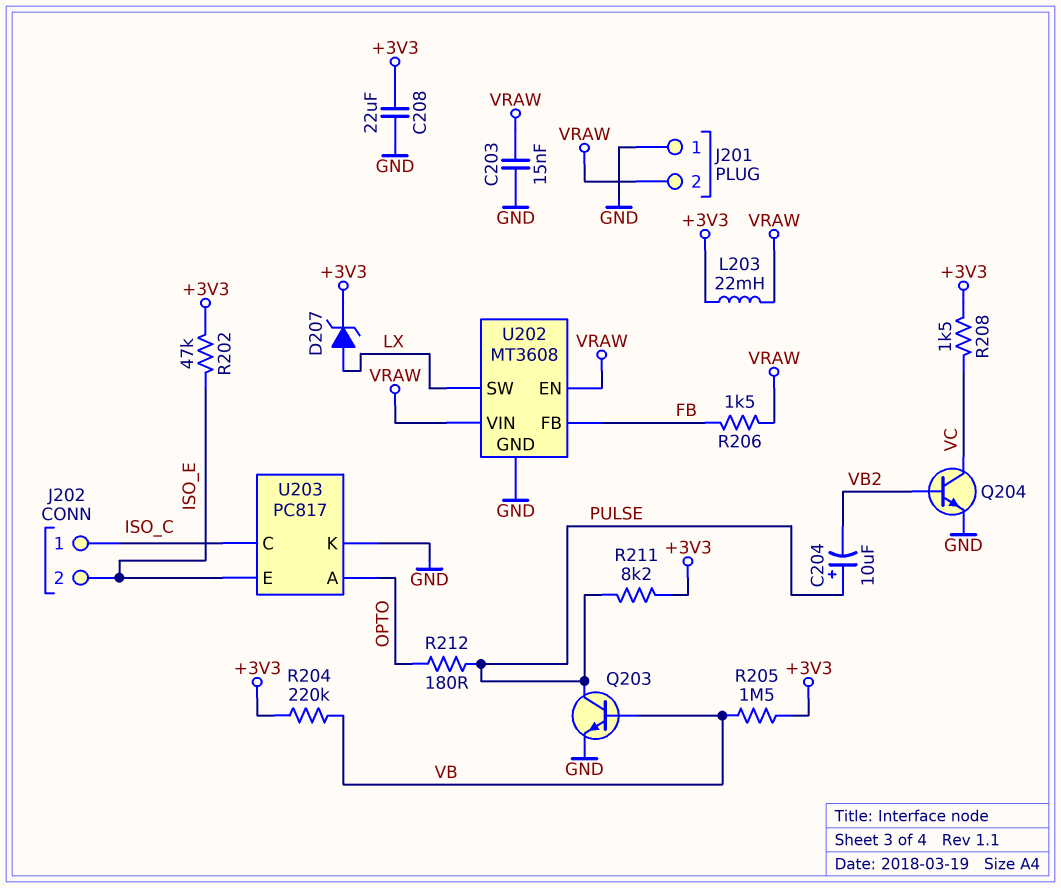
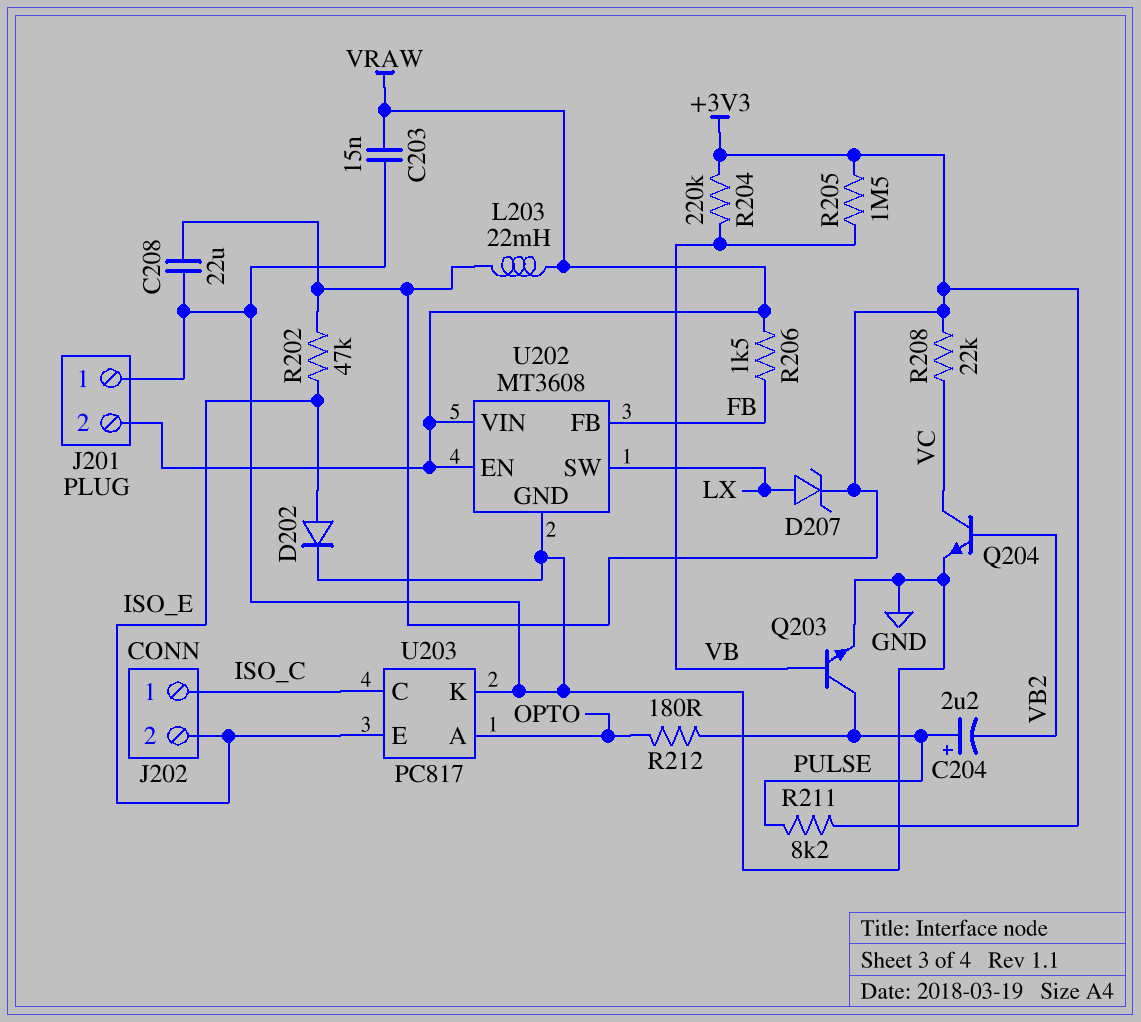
C204: 10uF (plus PULSE, minus VB2) -> 2.2uF (plus PULSE, minus VB2)
D202: none -> diode (A ISO_E, K GND)
R208: 1.5k (+3V3, VC) -> 22k (+3V3, VC)

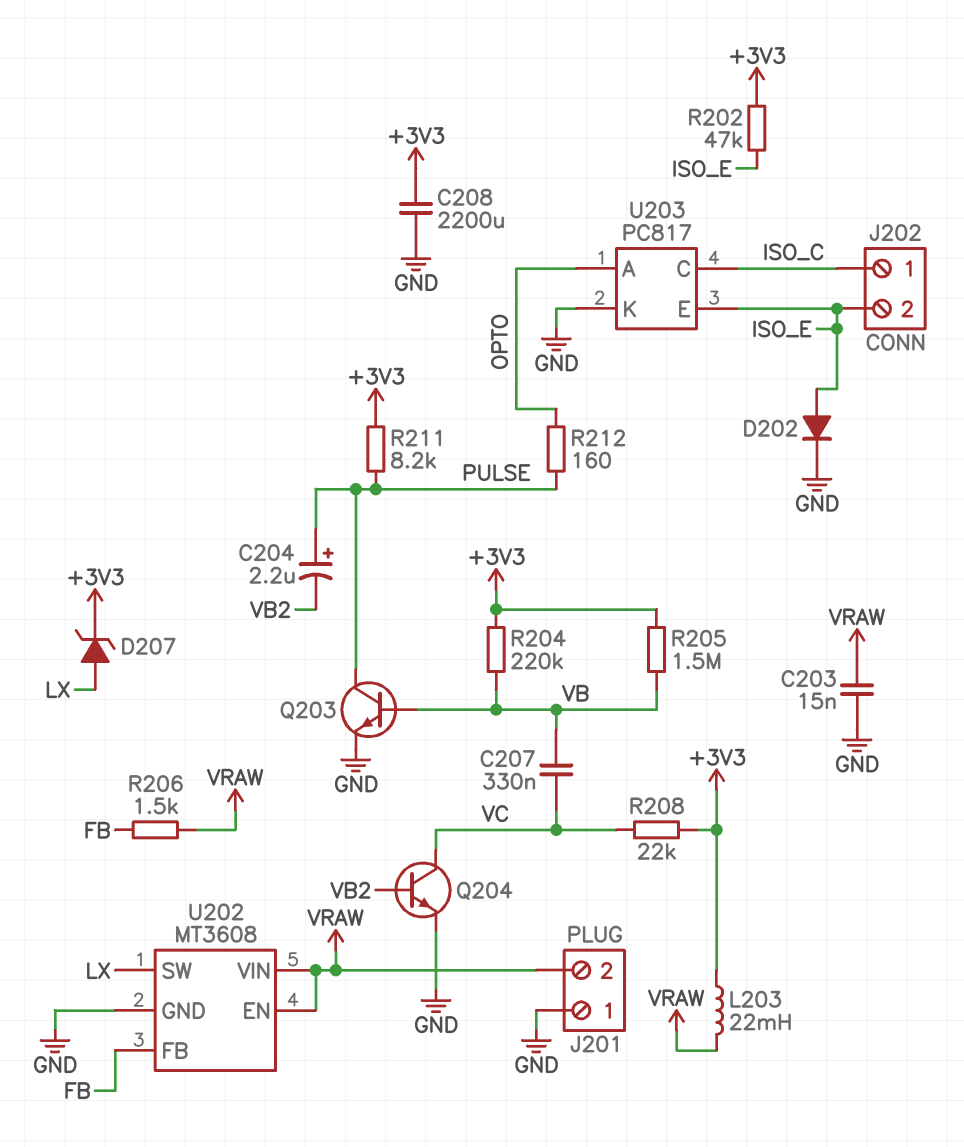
C207: none -> 330nF (VB, VC)
C208: 22uF (+3V3, GND) -> 2200uF (+3V3, GND)
R212: 180 (OPTO, PULSE) -> 160 (OPTO, PULSE)

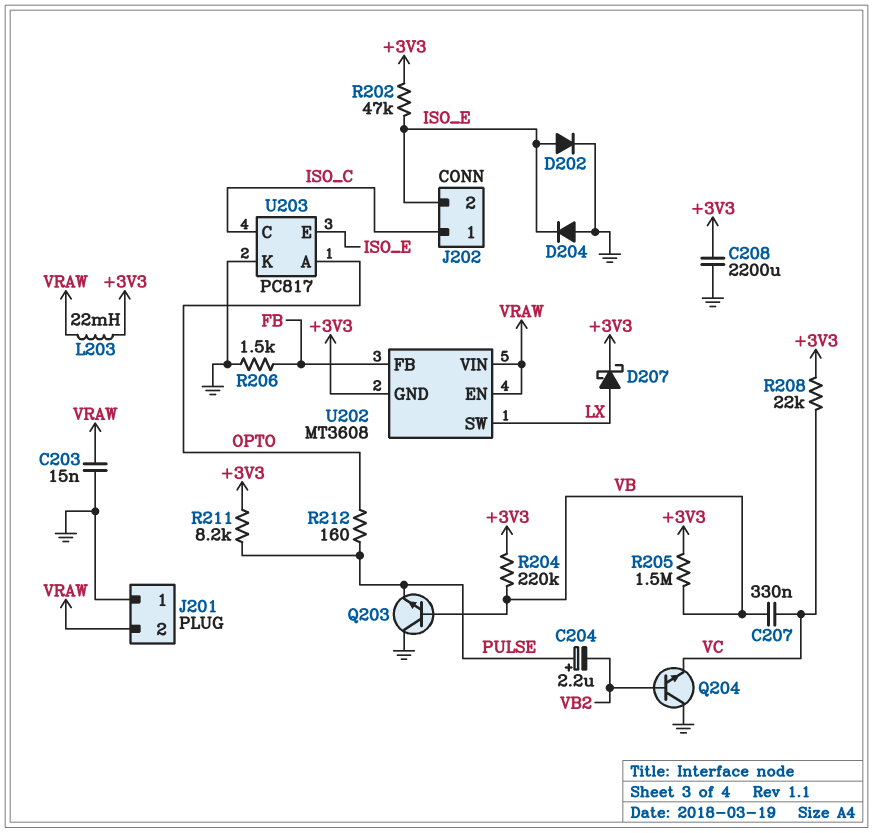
D204: none -> diode (A GND, K ISO_E)
D207: zener (A LX, K +3V3) -> schottky (A LX, K +3V3)
Q203: NPN (B VB, C PULSE, E GND) -> NPN (B VB, C GND, E PULSE)
Q204: NPN (B VB2, C VC, E GND) -> NPN (B VB2, C GND, E VC)
R206: 1.5k (FB, VRAW) -> 1.5k (FB, GND)
U202 pin GND: GND -> +3V3

